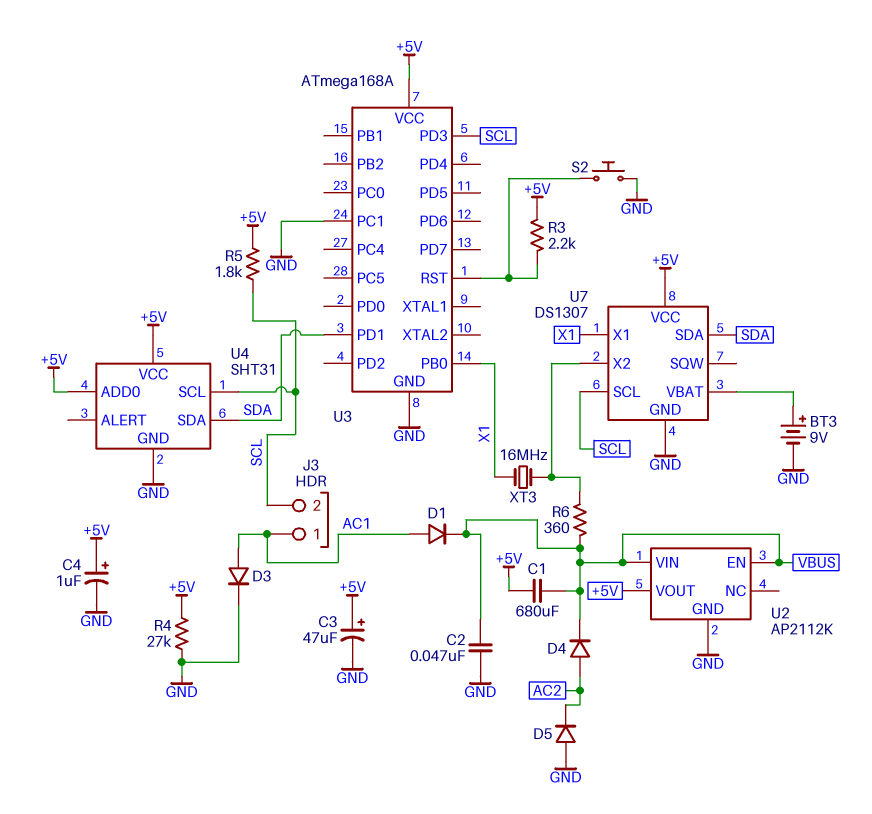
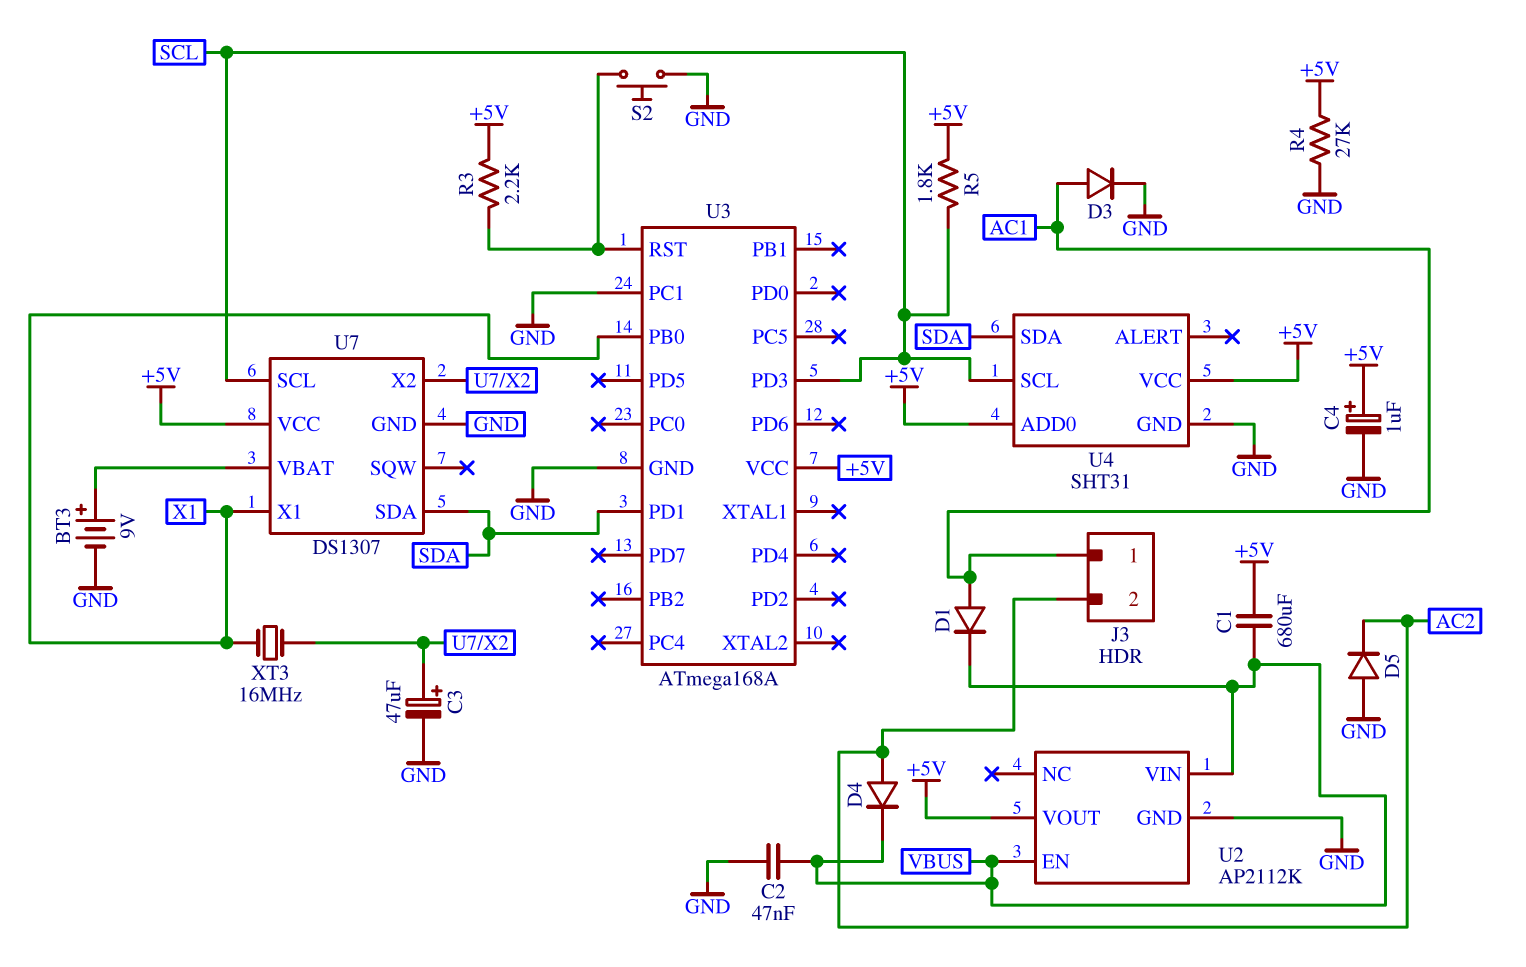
C3: 47uF (plus +5V, minus GND) -> 47uF (plus U7/X2, minus GND)
J3 pin 2: SCL -> AC2
R6: 360 (U7/X2, VBUS) -> none

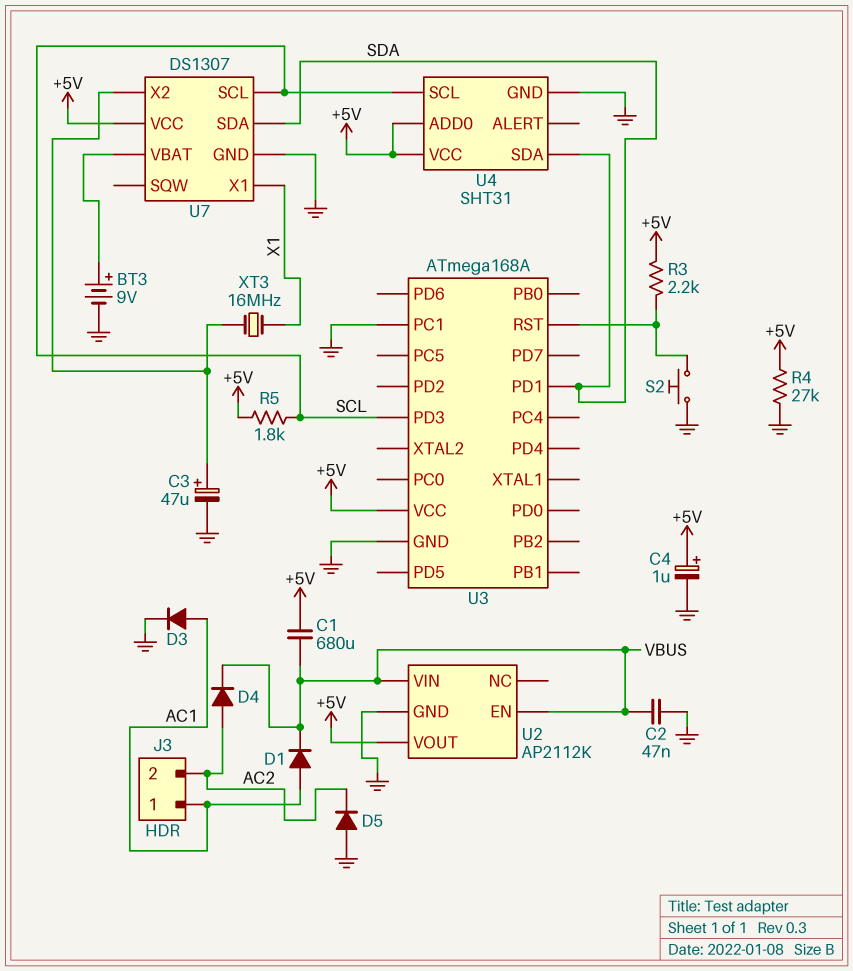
U3 pin PB0: X1 -> none

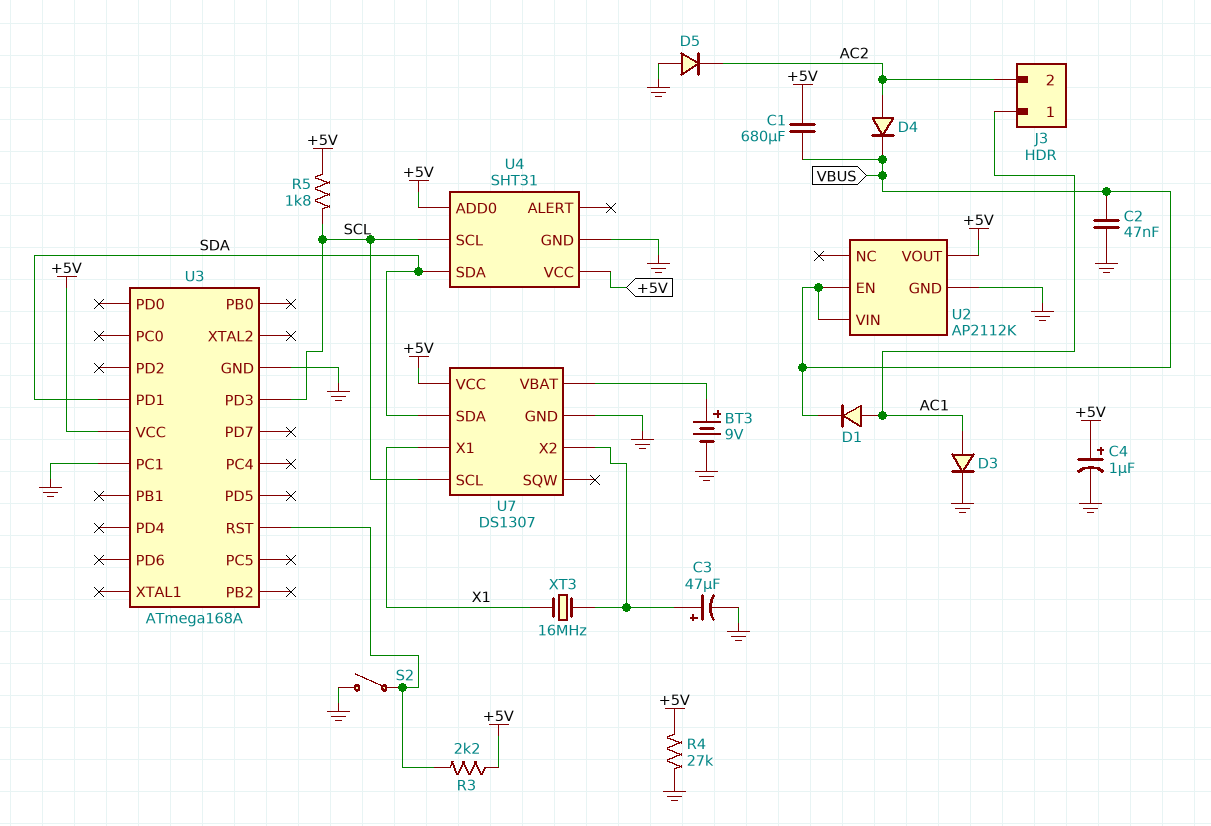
S2: button (GND, U3/RST) -> switch (GND, U3/RST)

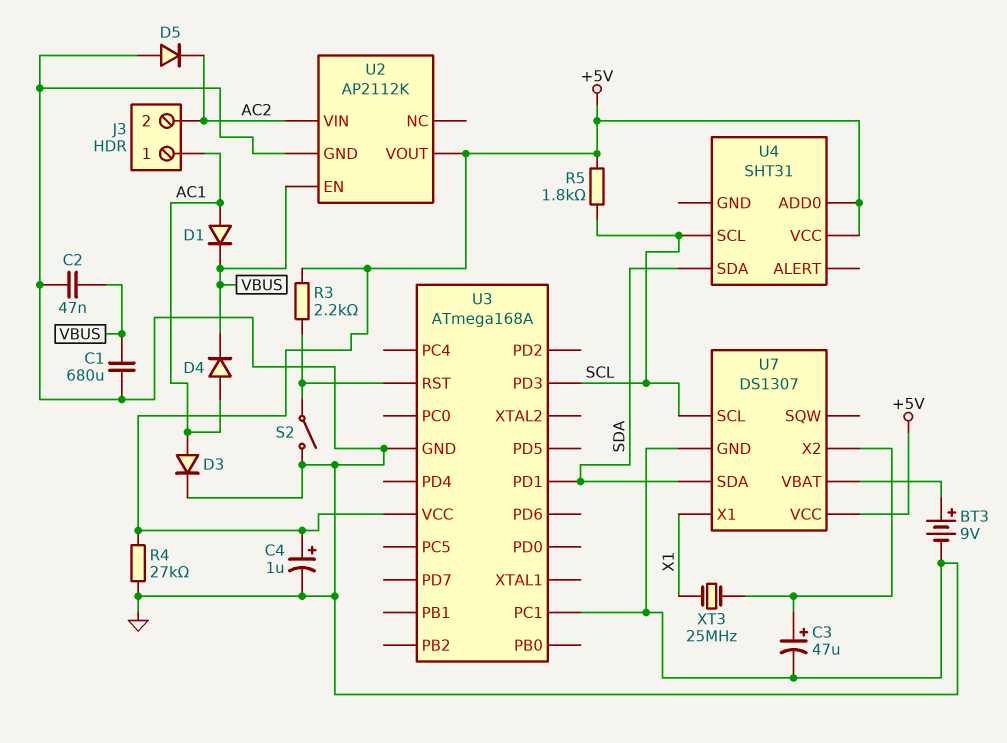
C1: 680uF (+5V, VBUS) -> 680uF (GND, VBUS)
D4: diode (A AC2, K VBUS) -> diode (A AC1, K VBUS)
U2 pin VIN: VBUS -> AC2
U4 pin GND: GND -> none
XT3: 16MHz (U7/X2, X1) -> 25MHz (U7/X2, X1)

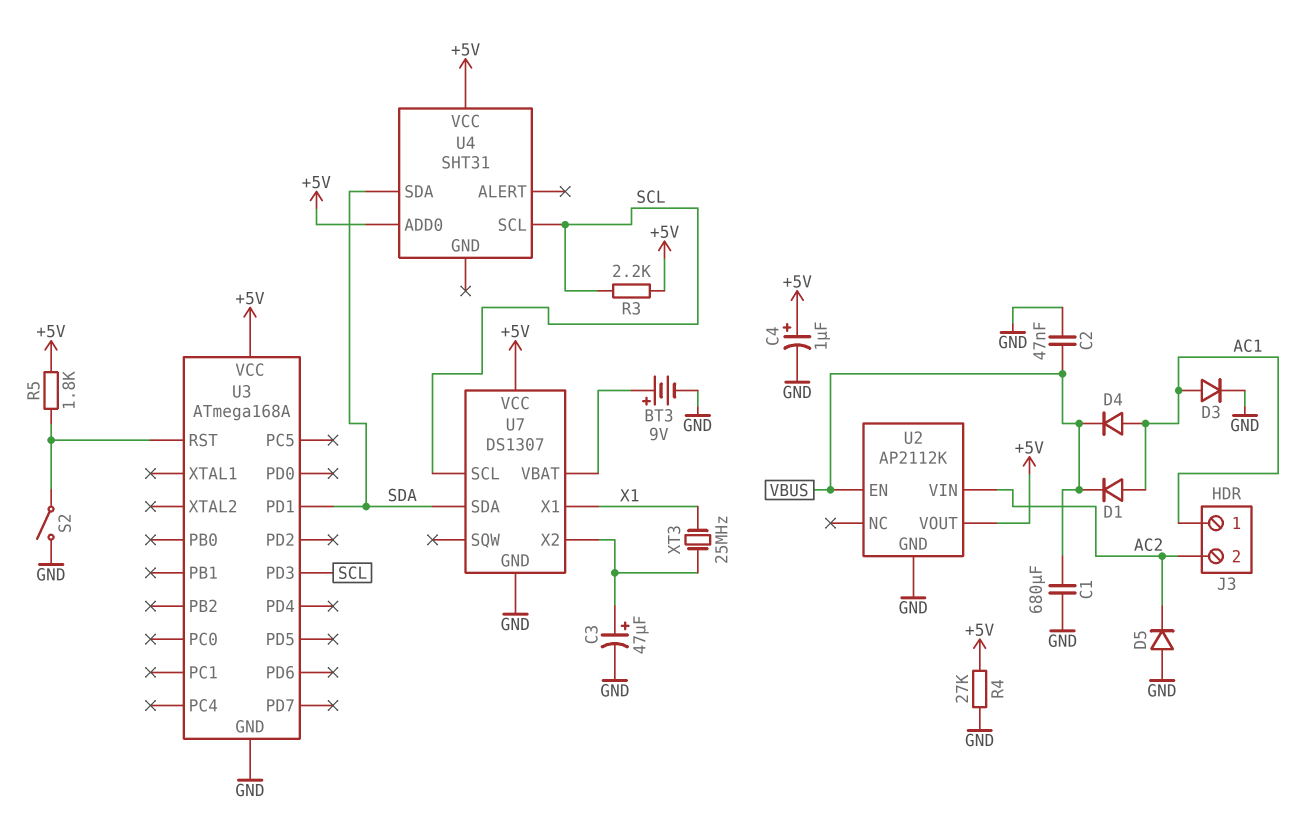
R3: 2.2k (+5V, U3/RST) -> 2.2k (+5V, SCL)
R5: 1.8k (+5V, SCL) -> 1.8k (+5V, U3/RST)
U3 pin PC1: GND -> none

